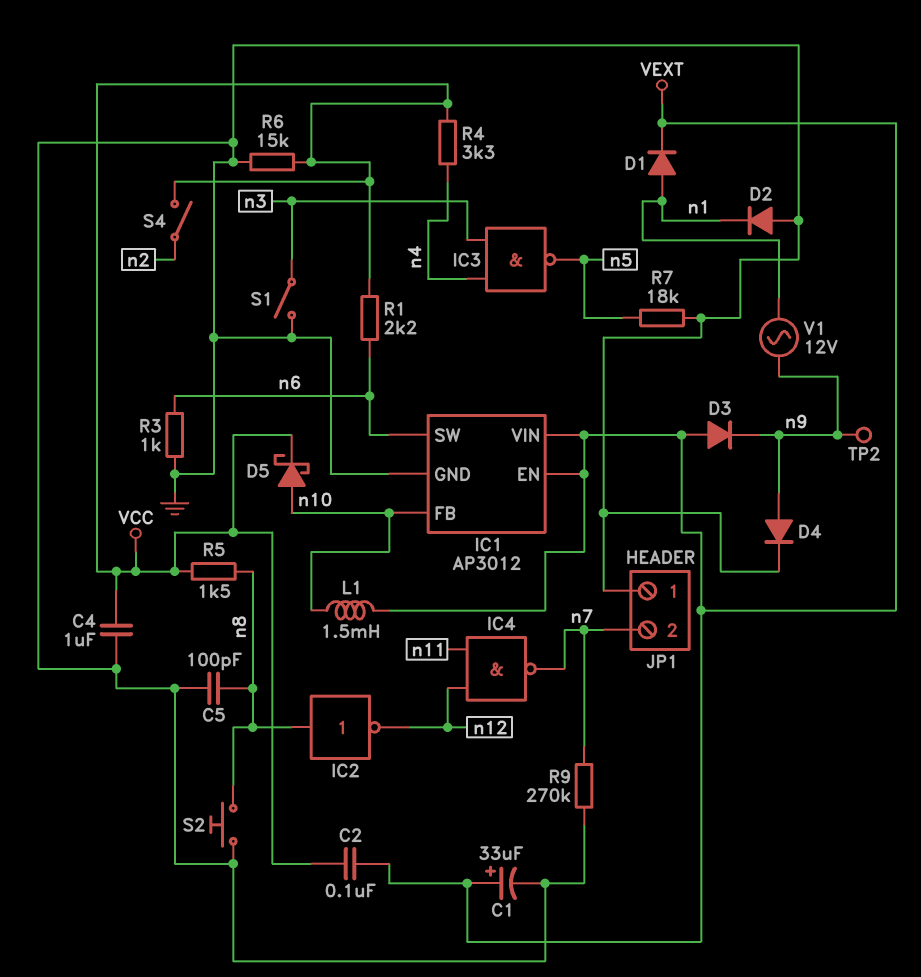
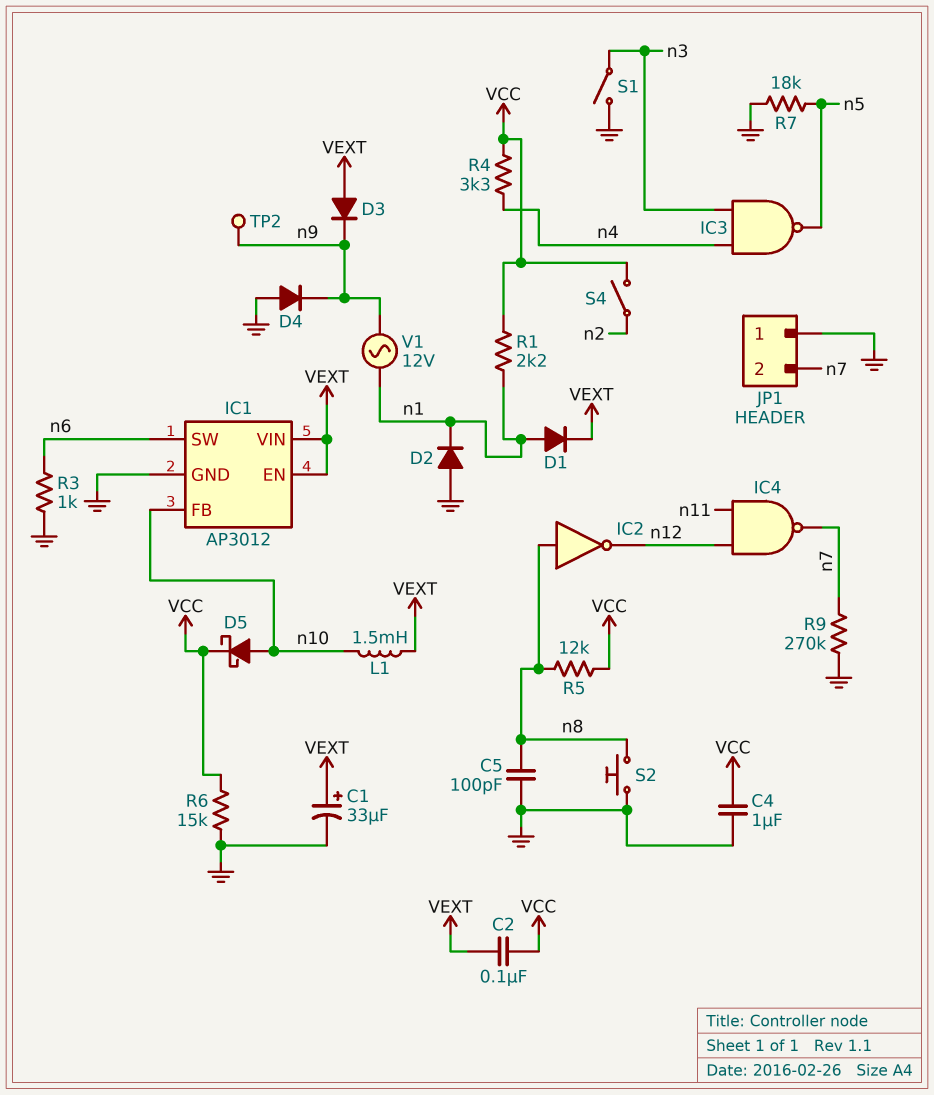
D4: diode (A n9, K GND) -> diode (A GND, K n9)
R1: 2.2k (VCC, n6) -> 2.2k (VCC, n1)
R5: 1.5k (VCC, n8) -> 12k (VCC, n8)

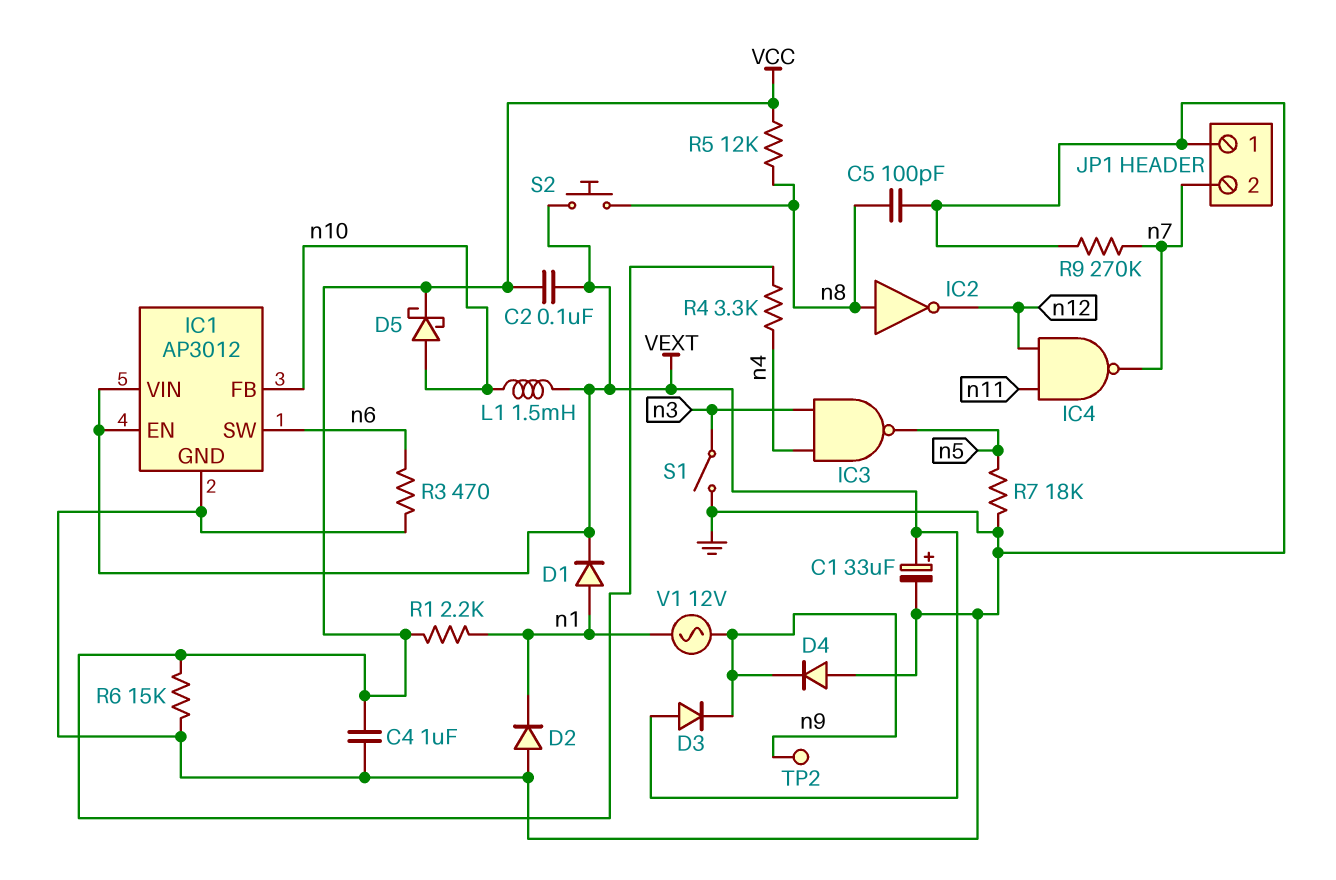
R3: 1k (GND, n6) -> 470 (GND, n6)
S2: button (GND, n8) -> button (VEXT, n8)
S4: switch (VCC, n2) -> none

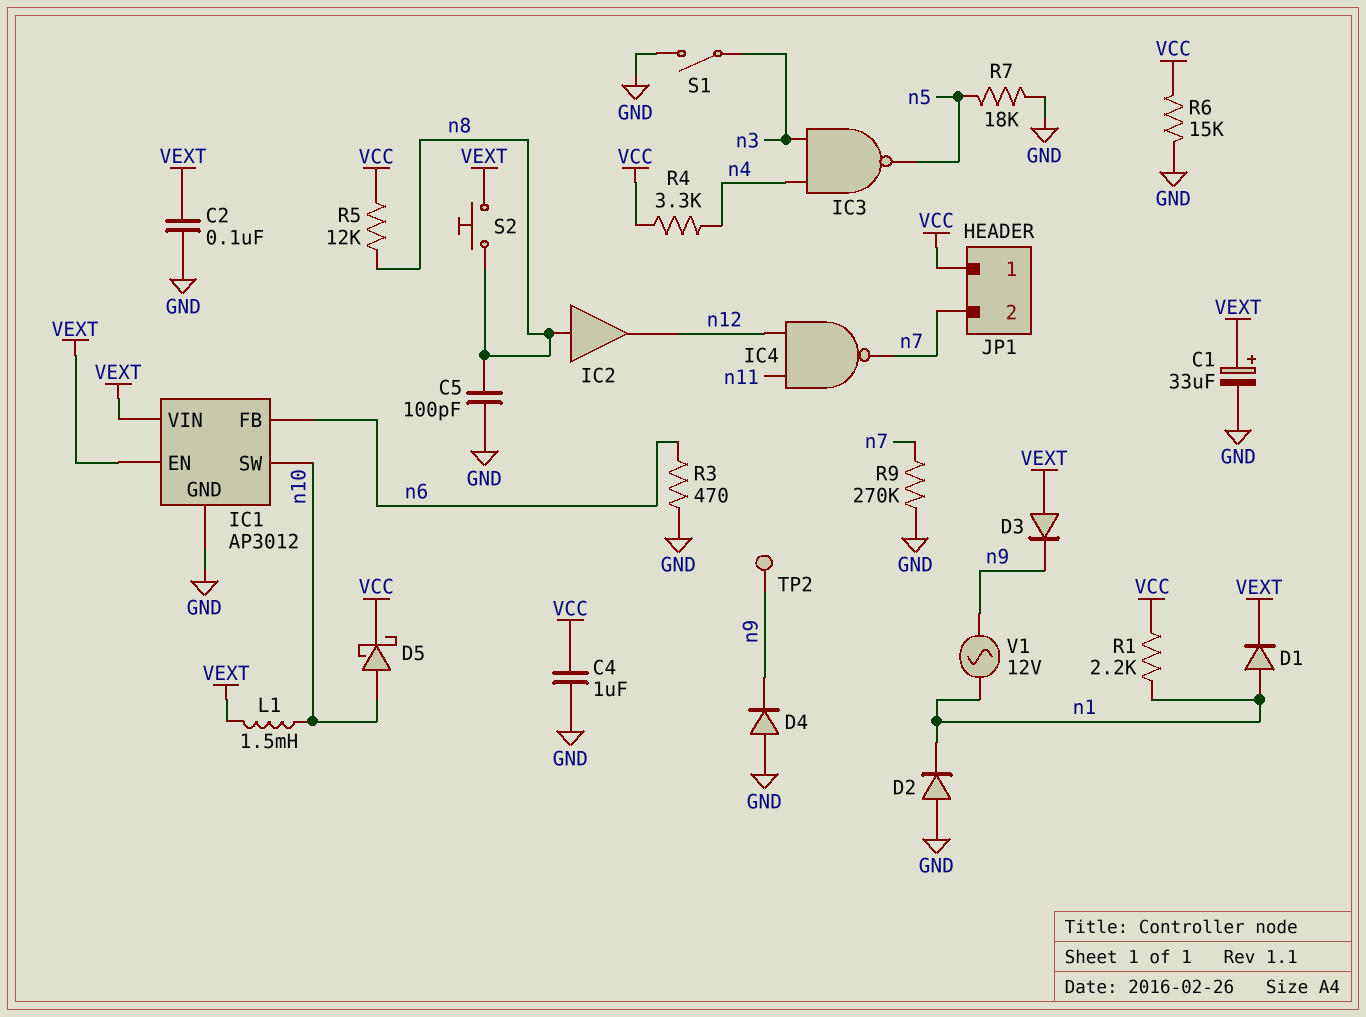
C2: 100nF (VCC, VEXT) -> 100nF (GND, VEXT)
IC1 pin FB: n10 -> n6
IC1 pin SW: n6 -> n10
IC2: NOT (in n8, out n12) -> buffer (in n8, out n12)
JP1 pin 1: GND -> VCC

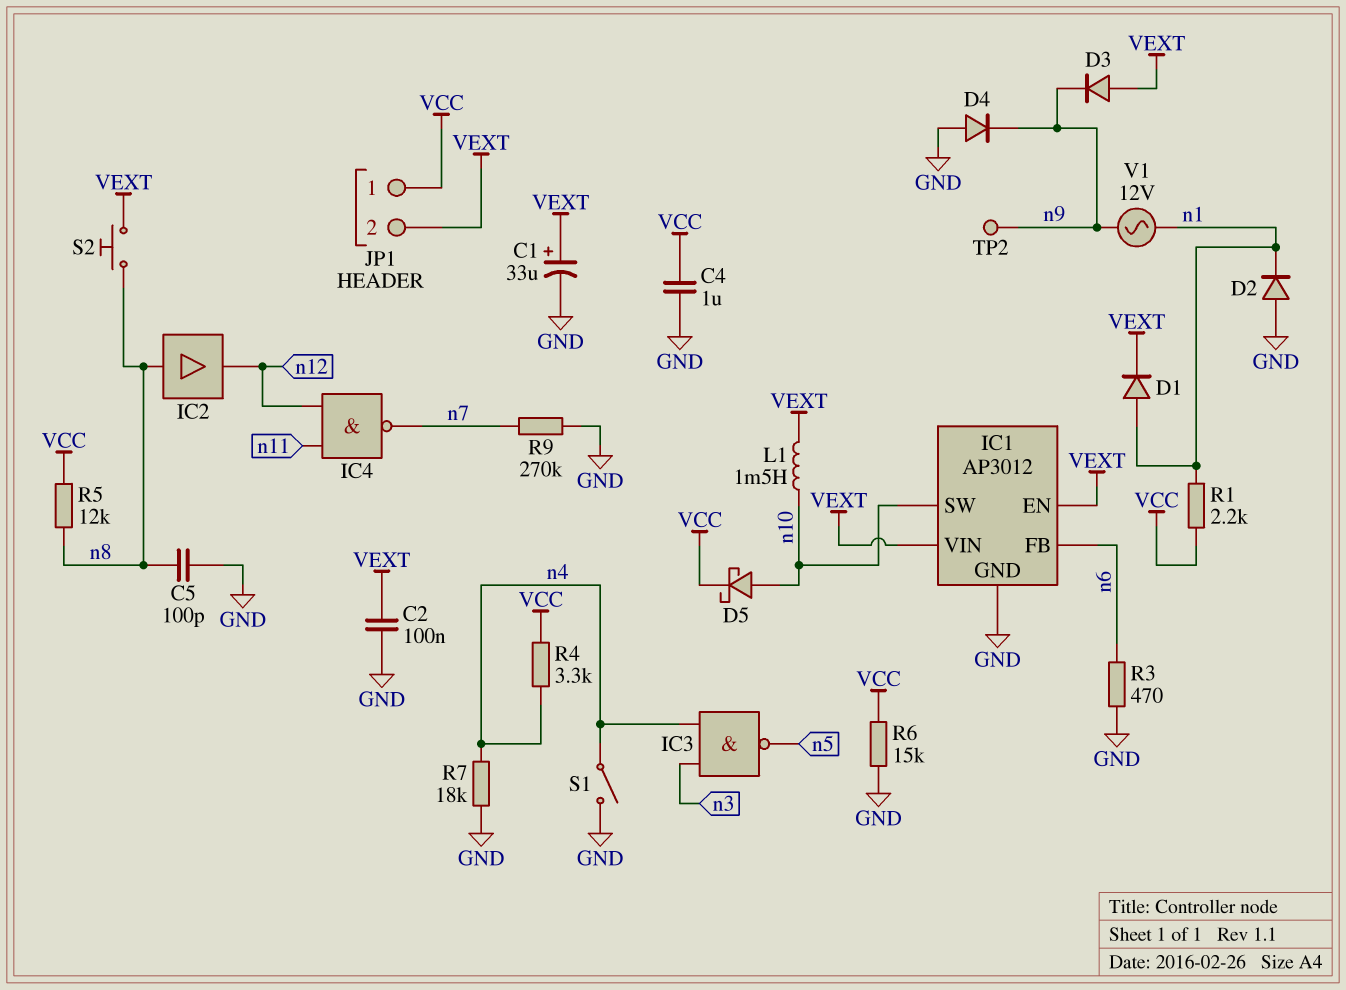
JP1 pin 2: n7 -> VEXT
R7: 18k (GND, n5) -> 18k (GND, n4)
S1: switch (GND, n3) -> switch (GND, n4)

